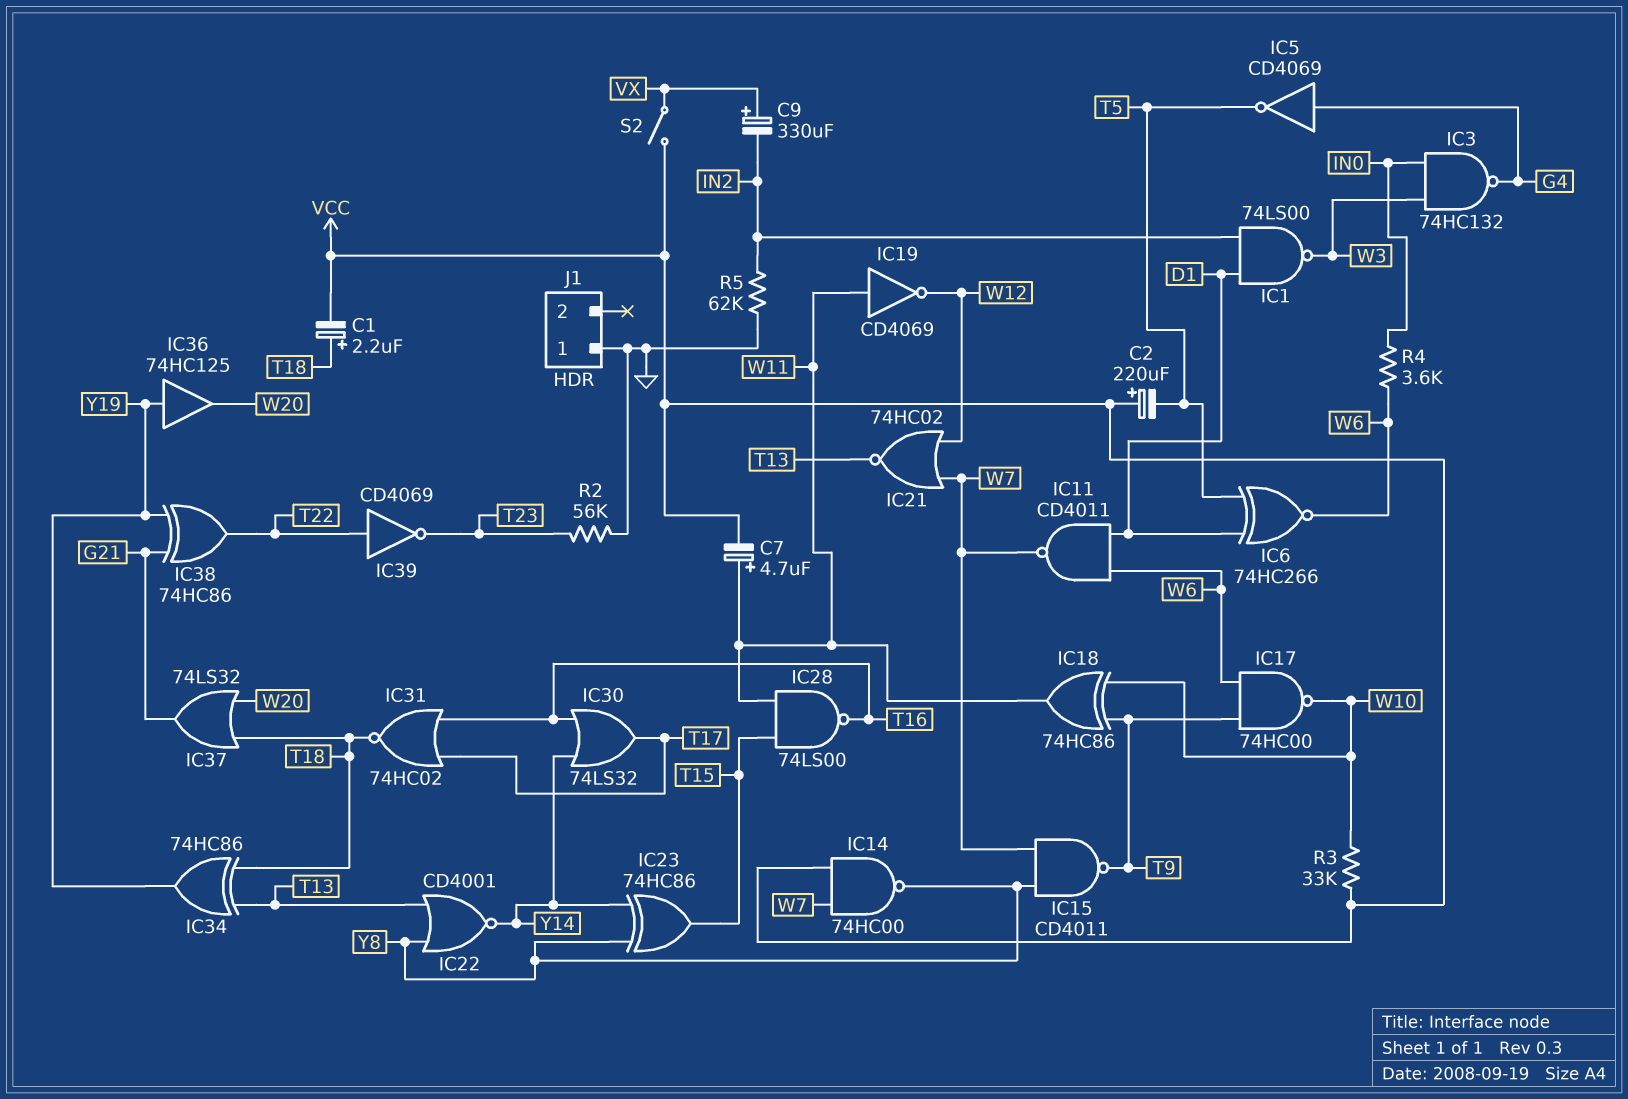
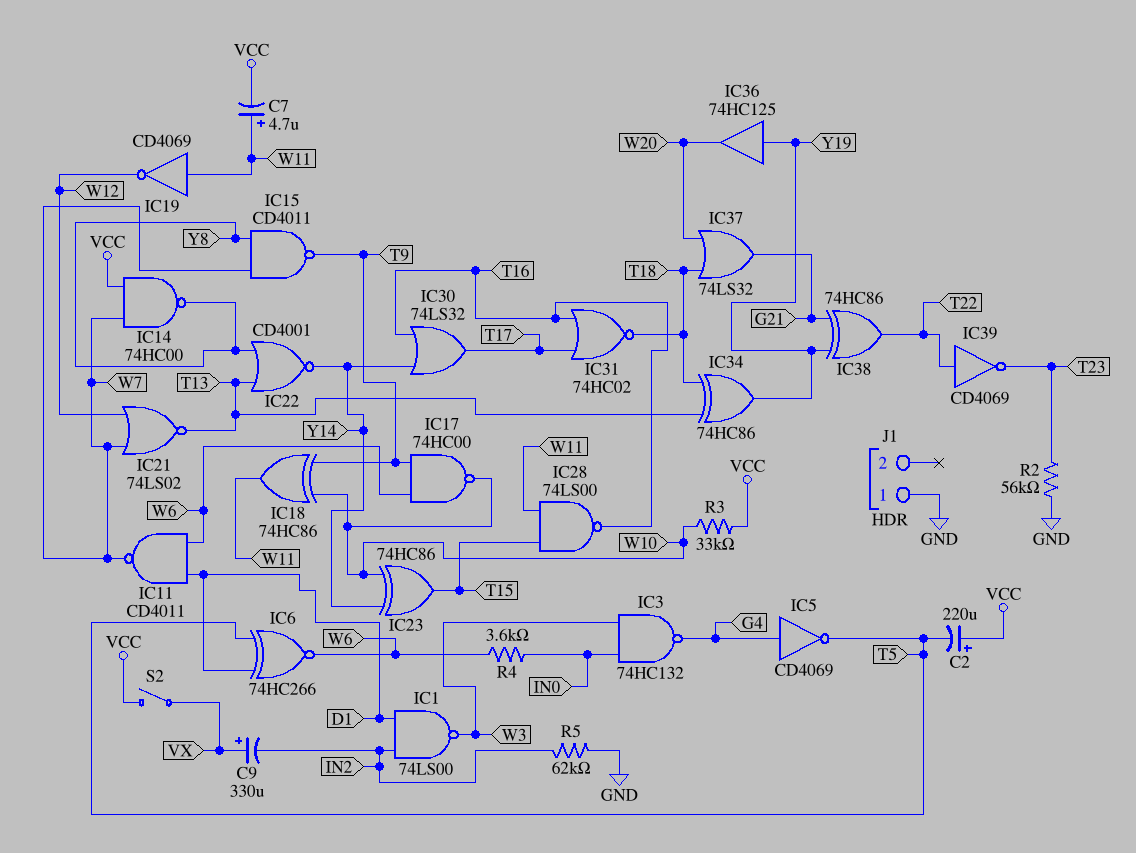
C1: 2.2uF (plus T18, minus VCC) -> none
IC21: NOR 74HC02 (in W7, in W12, out T13) -> NOR 74LS02 (in W7, in W12, out T13)
IC23: XOR 74HC86 (in Y8, in Y14, out T15) -> XOR 74HC86 (in W10, in Y14, out T15)

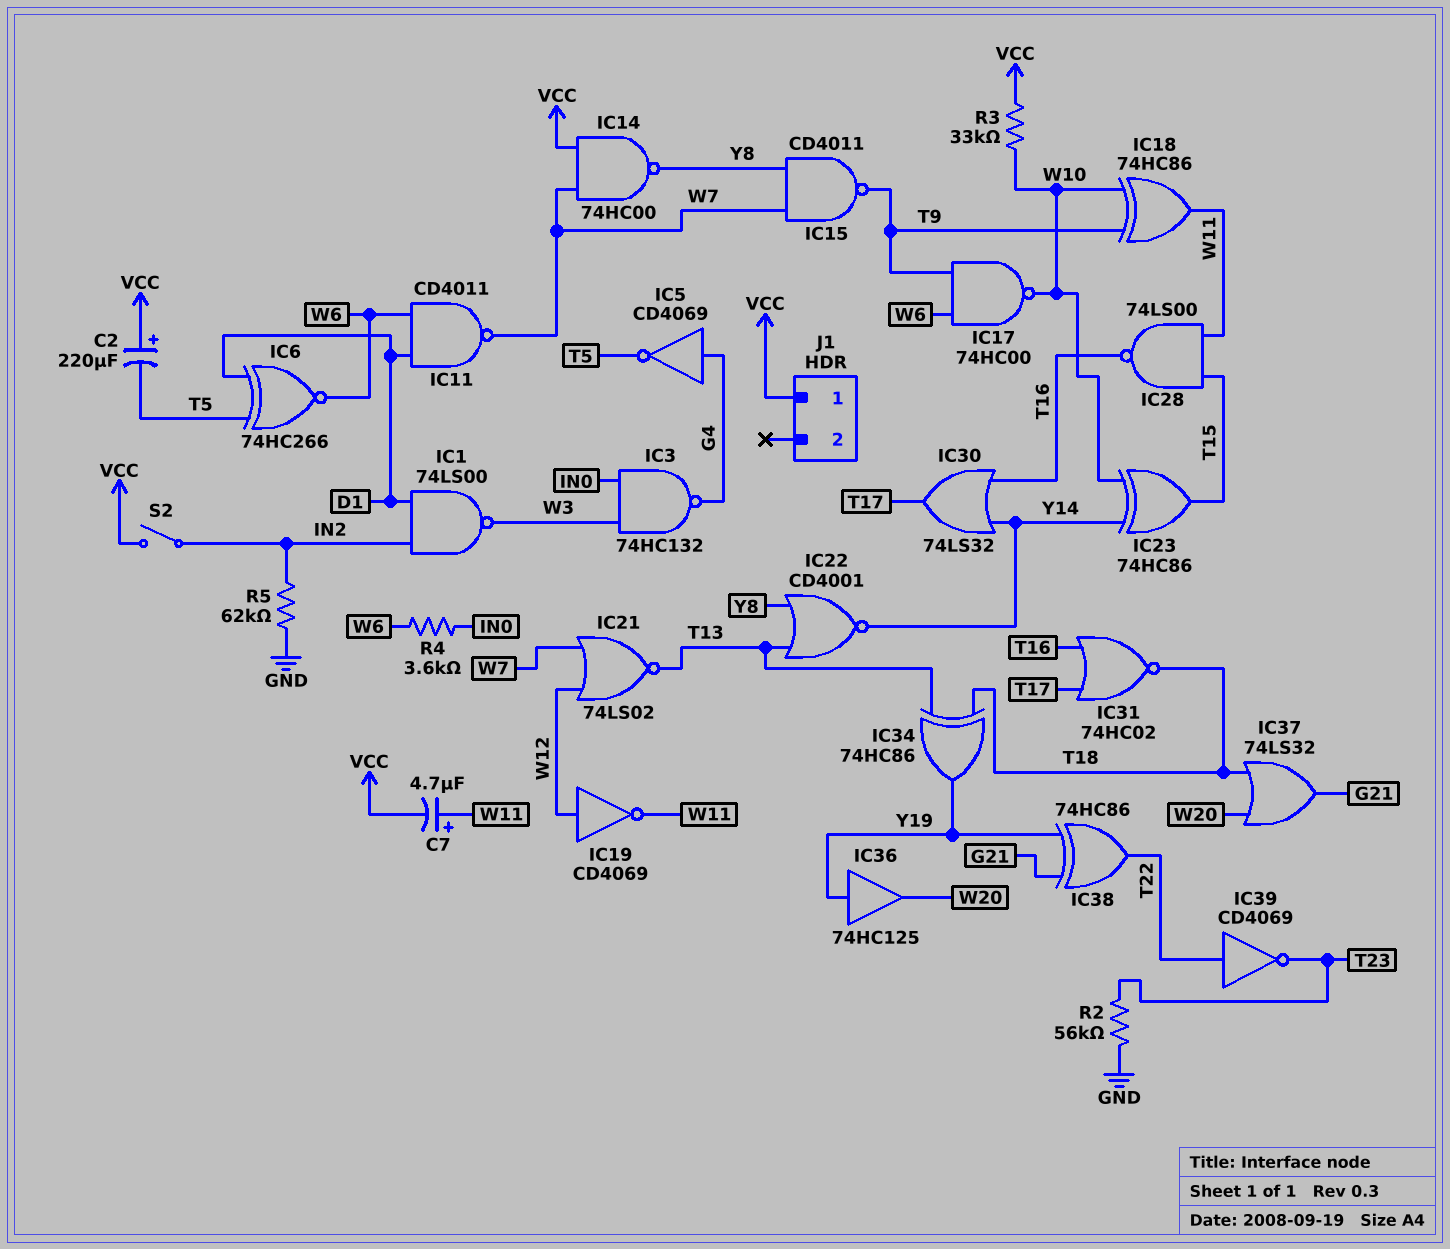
C9: 330uF (plus VX, minus IN2) -> none
IC19: NOT CD4069 (in W11, out W12) -> NOT CD4069 (in W12, out W11)
J1 pin 1: GND -> VCC
S2: switch (VCC, VX) -> switch (IN2, VCC)

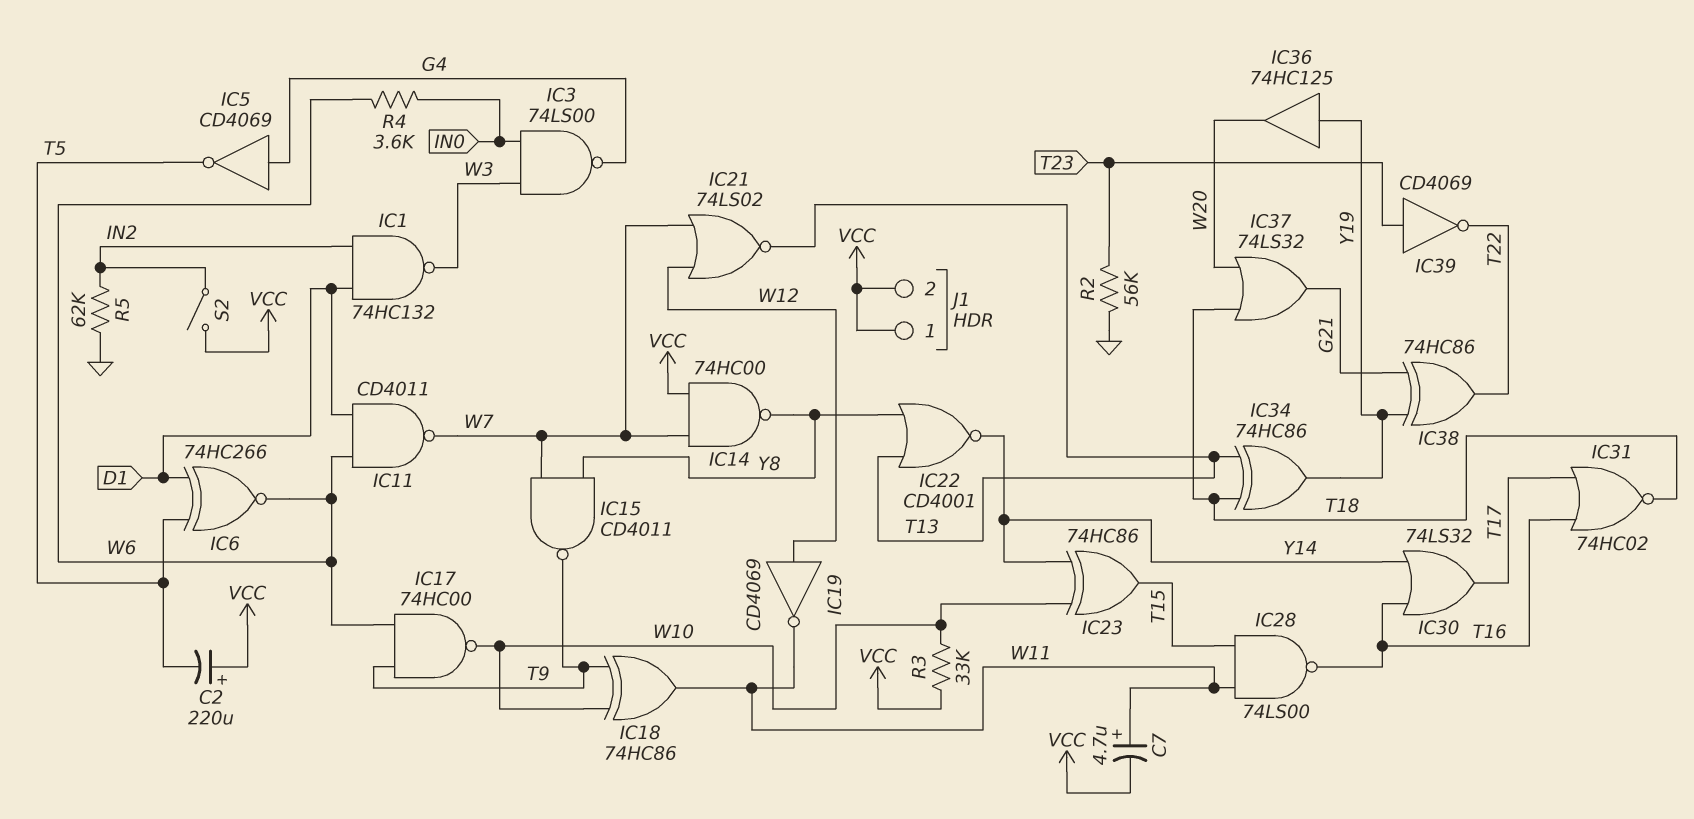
IC1: NAND 74LS00 (in D1, in IN2, out W3) -> NAND 74HC132 (in D1, in IN2, out W3)
IC3: NAND 74HC132 (in IN0, in W3, out G4) -> NAND 74LS00 (in IN0, in W3, out G4)
IC39: NOT CD4069 (in T22, out T23) -> NOT CD4069 (in T23, out T22)
J1 pin 2: none -> VCC

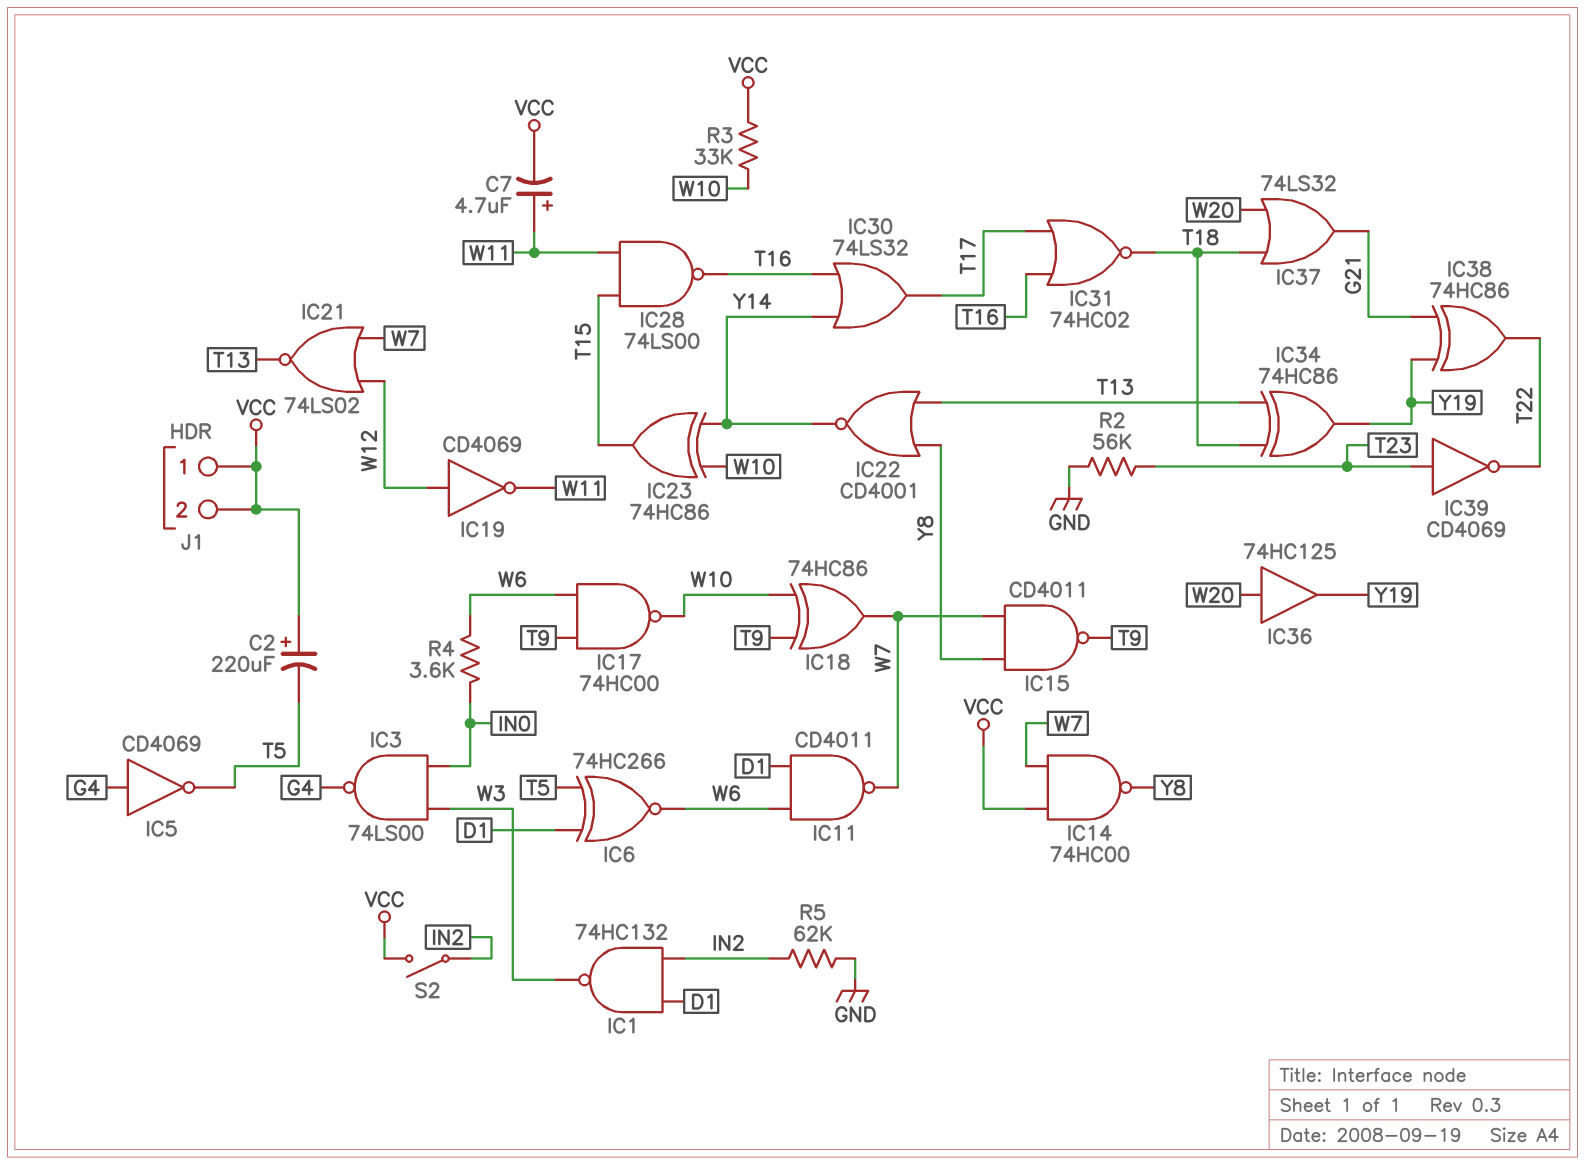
IC18: XOR 74HC86 (in T9, in W10, out W11) -> XOR 74HC86 (in T9, in W10, out W7)
IC36: buffer 74HC125 (in Y19, out W20) -> buffer 74HC125 (in W20, out Y19)

